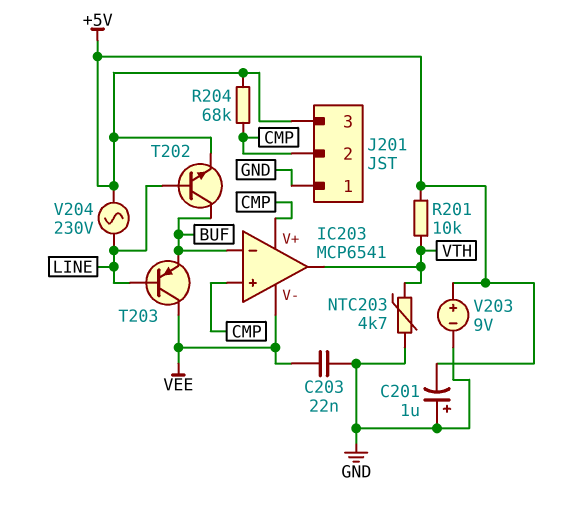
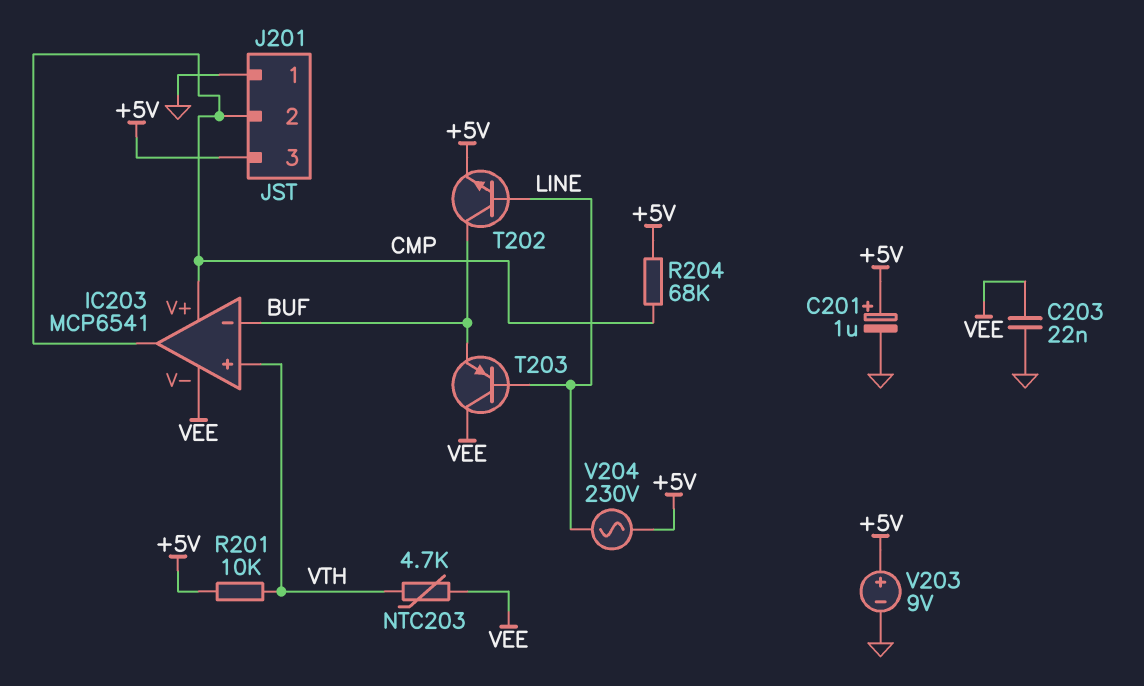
C201: 1uF (plus GND, minus +5V) -> 1uF (plus +5V, minus GND)
IC203 pin in+: CMP -> VTH
IC203 pin out: VTH -> CMP
NTC203: 4.7k (GND, VTH) -> 4.7k (VEE, VTH)

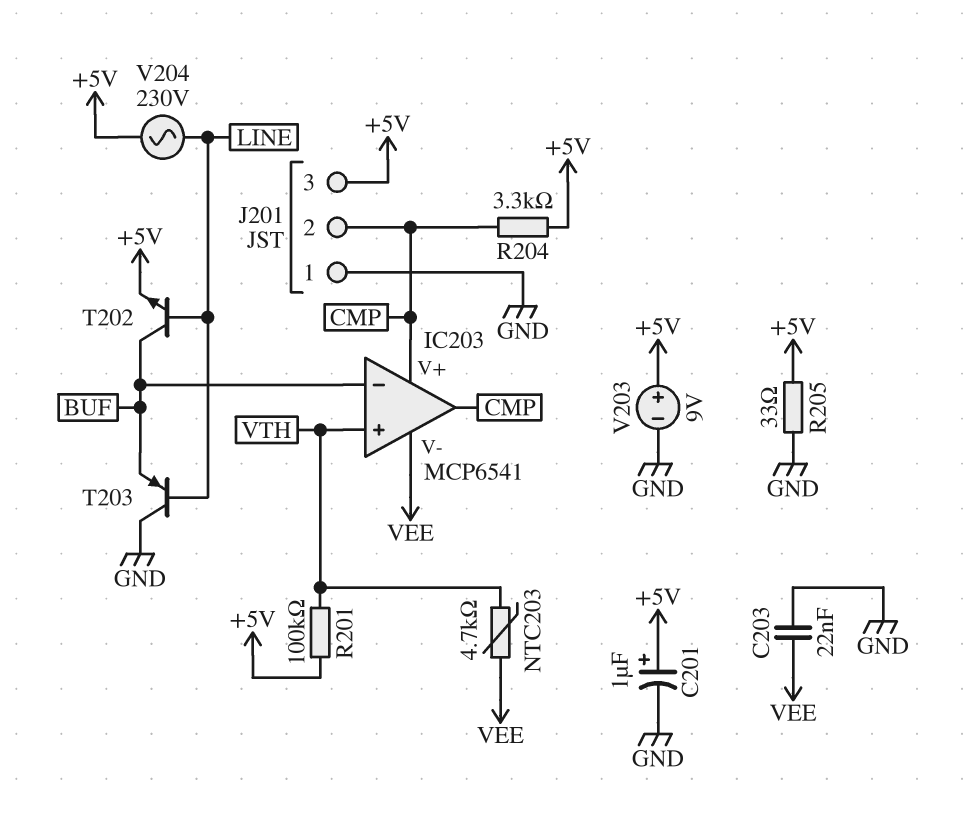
R201: 10k (+5V, VTH) -> 100k (+5V, VTH)
R204: 68k (+5V, CMP) -> 3.3k (+5V, CMP)
R205: none -> 33 (+5V, GND)
T203: PNP (B LINE, C VEE, E BUF) -> PNP (B LINE, C GND, E BUF)

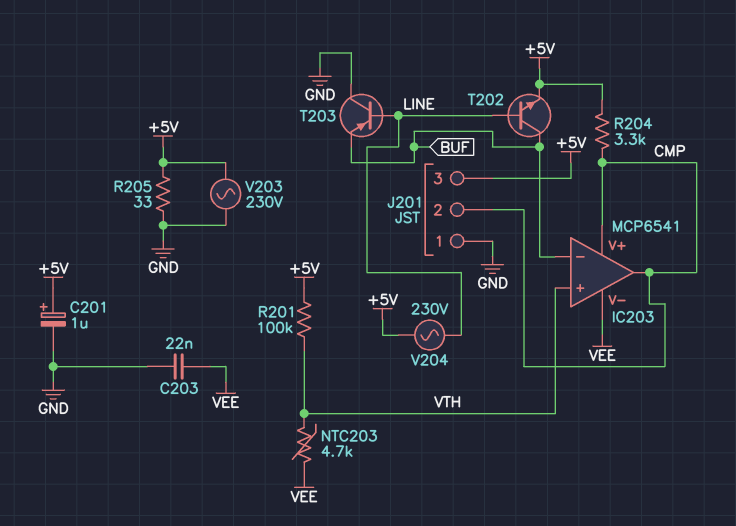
V203: 9V (plus +5V, minus GND) -> AC 230V (+5V, GND)

